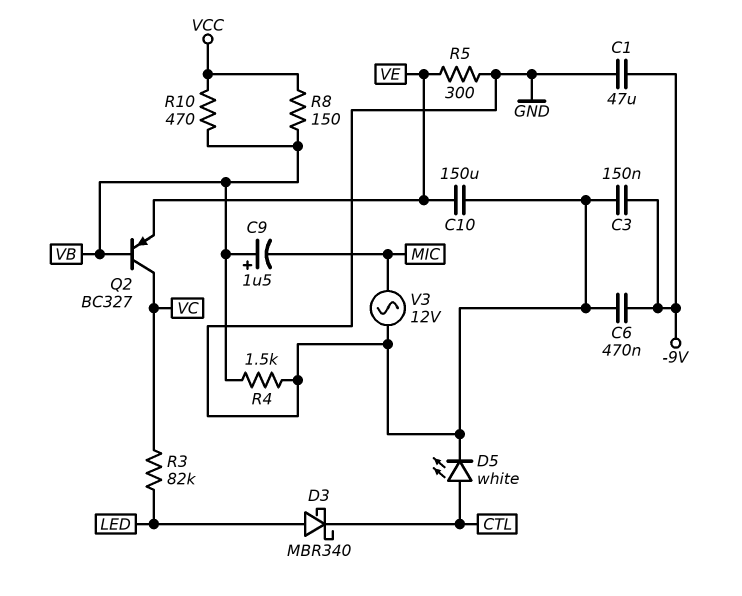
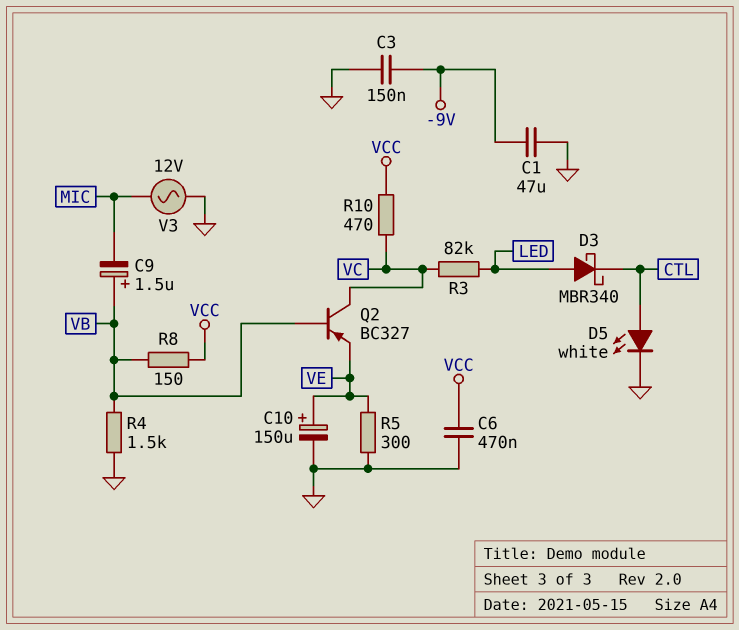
C6: 470nF (-9V, GND) -> 470nF (GND, VCC)
C10: 150uF (GND, VE) -> 150uF (plus VE, minus GND)
R10: 470 (VB, VCC) -> 470 (VC, VCC)

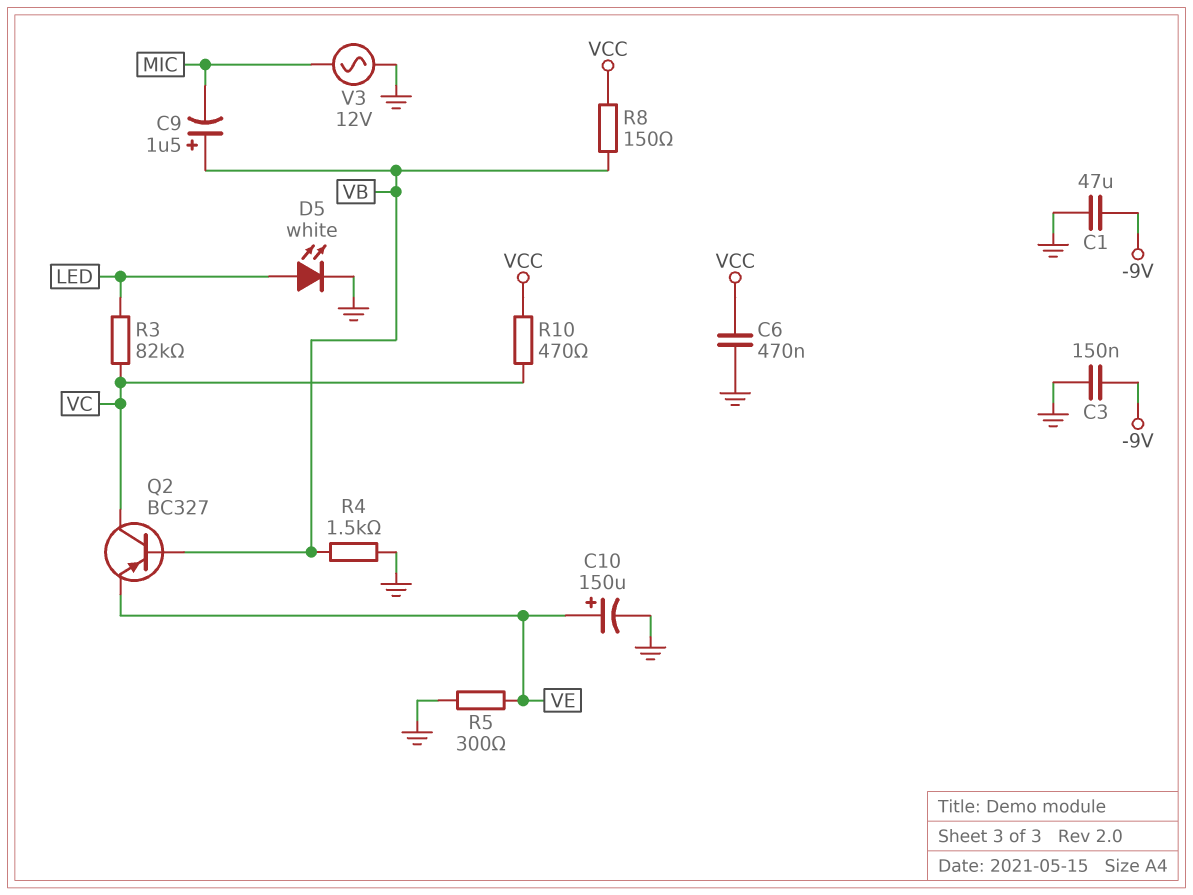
D3: schottky MBR340 (A LED, K CTL) -> none
D5: LED white (A CTL, K GND) -> LED white (A LED, K GND)

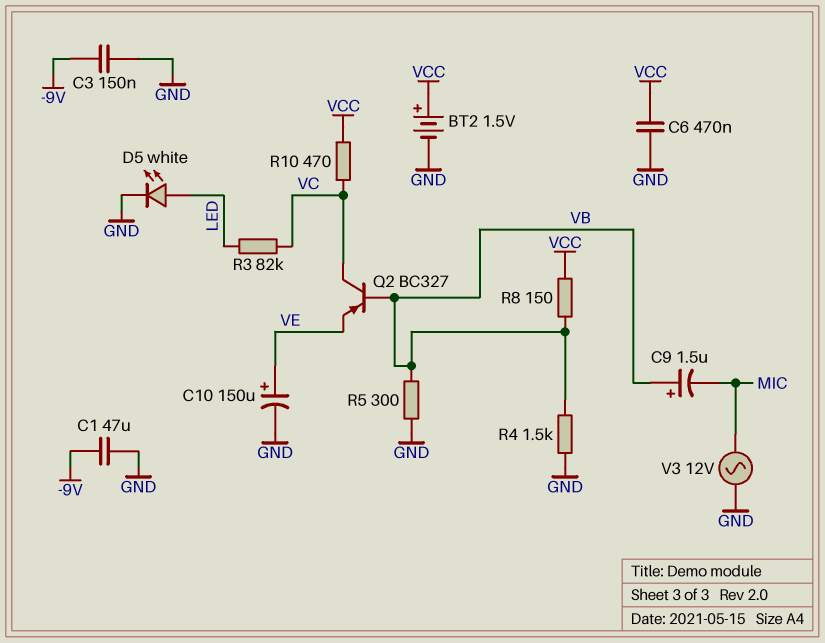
BT2: none -> 1.5V (plus VCC, minus GND)
R5: 300 (GND, VE) -> 300 (GND, VB)

